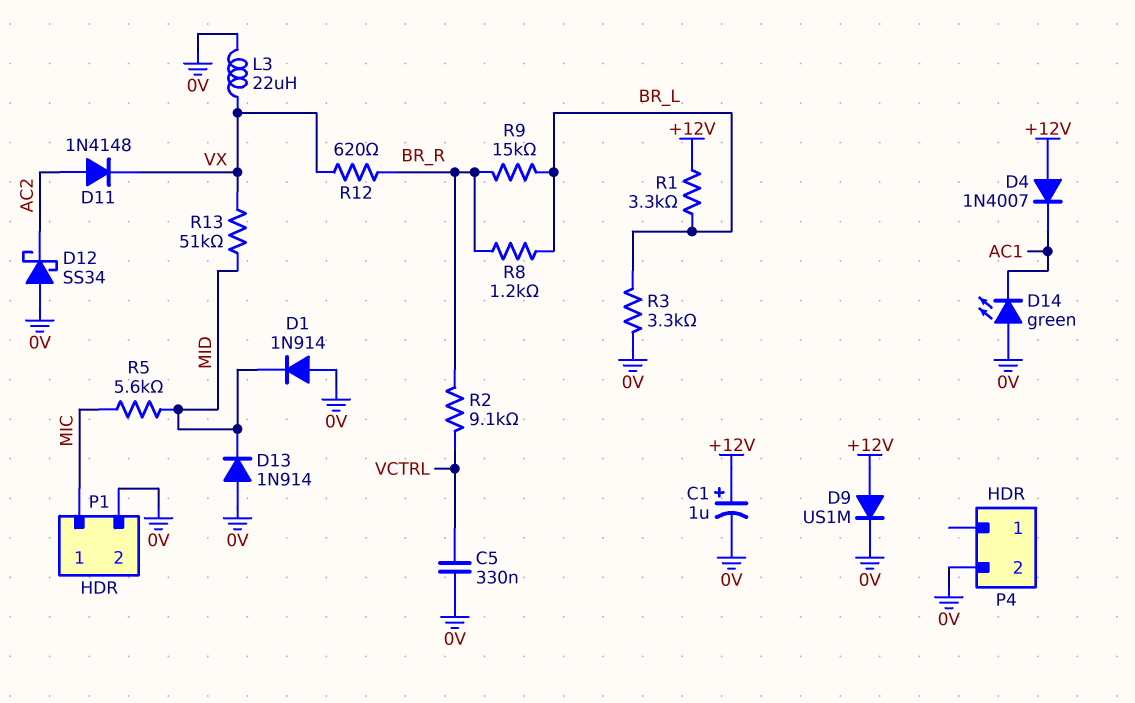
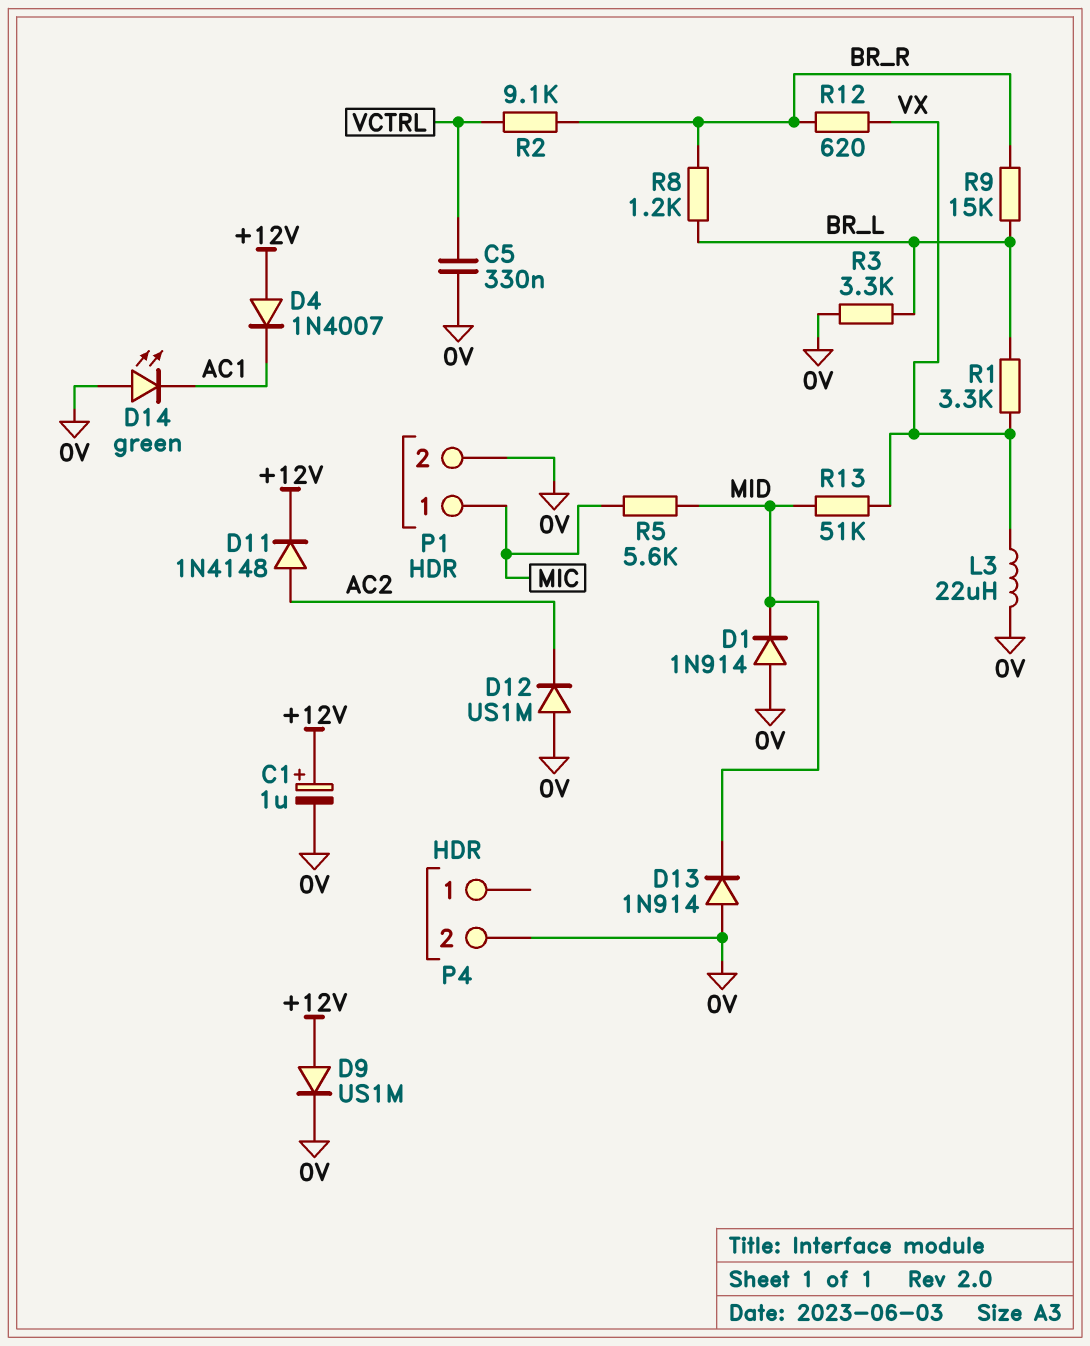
D11: diode 1N4148 (A AC2, K VX) -> diode 1N4148 (A AC2, K +12V)
D12: schottky SS34 (A 0V, K AC2) -> diode US1M (A 0V, K AC2)
R1: 3.3k (+12V, BR_L) -> 3.3k (BR_L, VX)

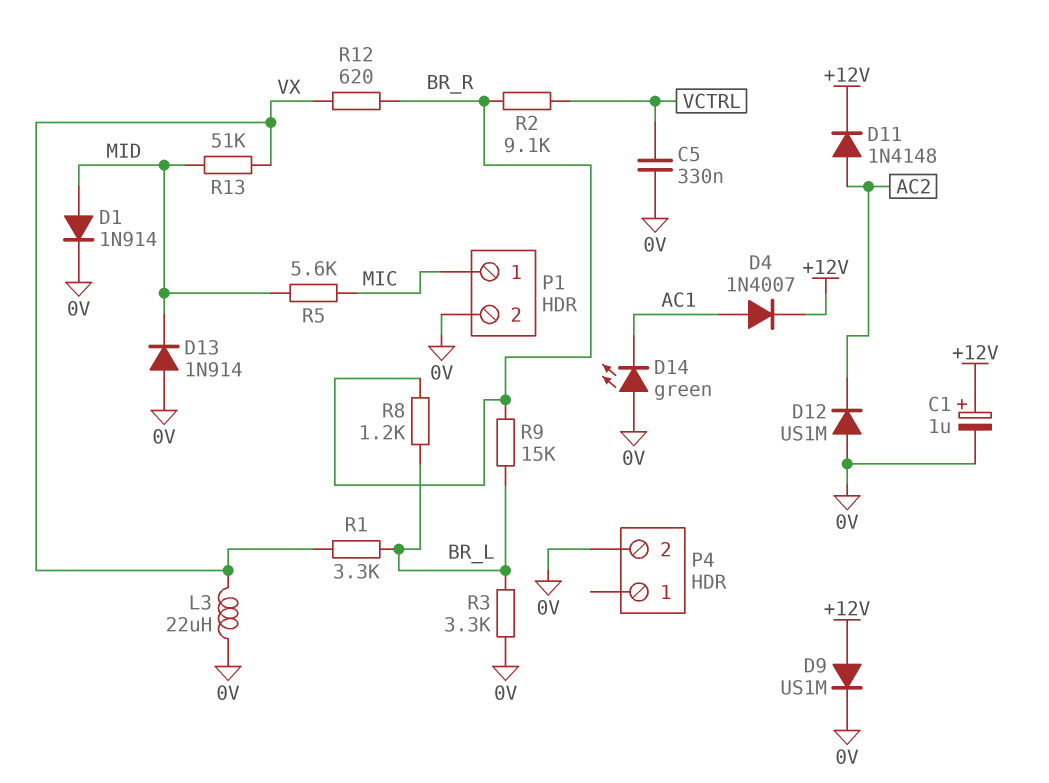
D1: diode 1N914 (A 0V, K MID) -> diode 1N914 (A MID, K 0V)
D4: diode 1N4007 (A +12V, K AC1) -> diode 1N4007 (A AC1, K +12V)

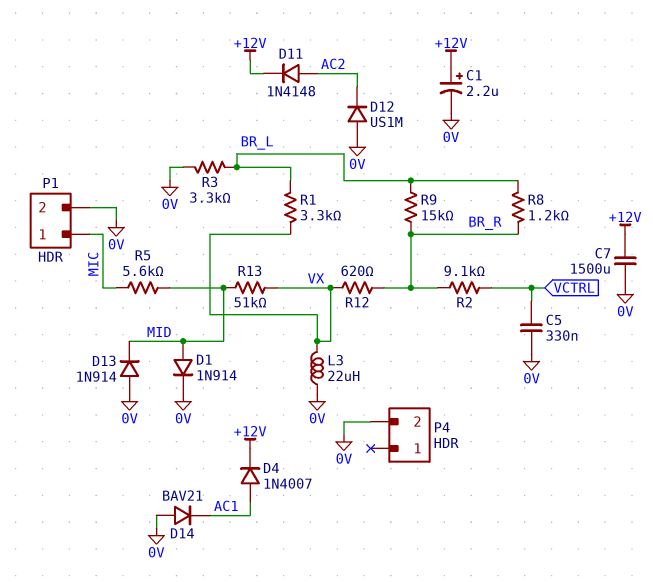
C1: 1uF (plus +12V, minus 0V) -> 2.2uF (plus +12V, minus 0V)
C7: none -> 1500uF (+12V, 0V)
D9: diode US1M (A +12V, K 0V) -> none
D14: LED green (A 0V, K AC1) -> diode BAV21 (A 0V, K AC1)

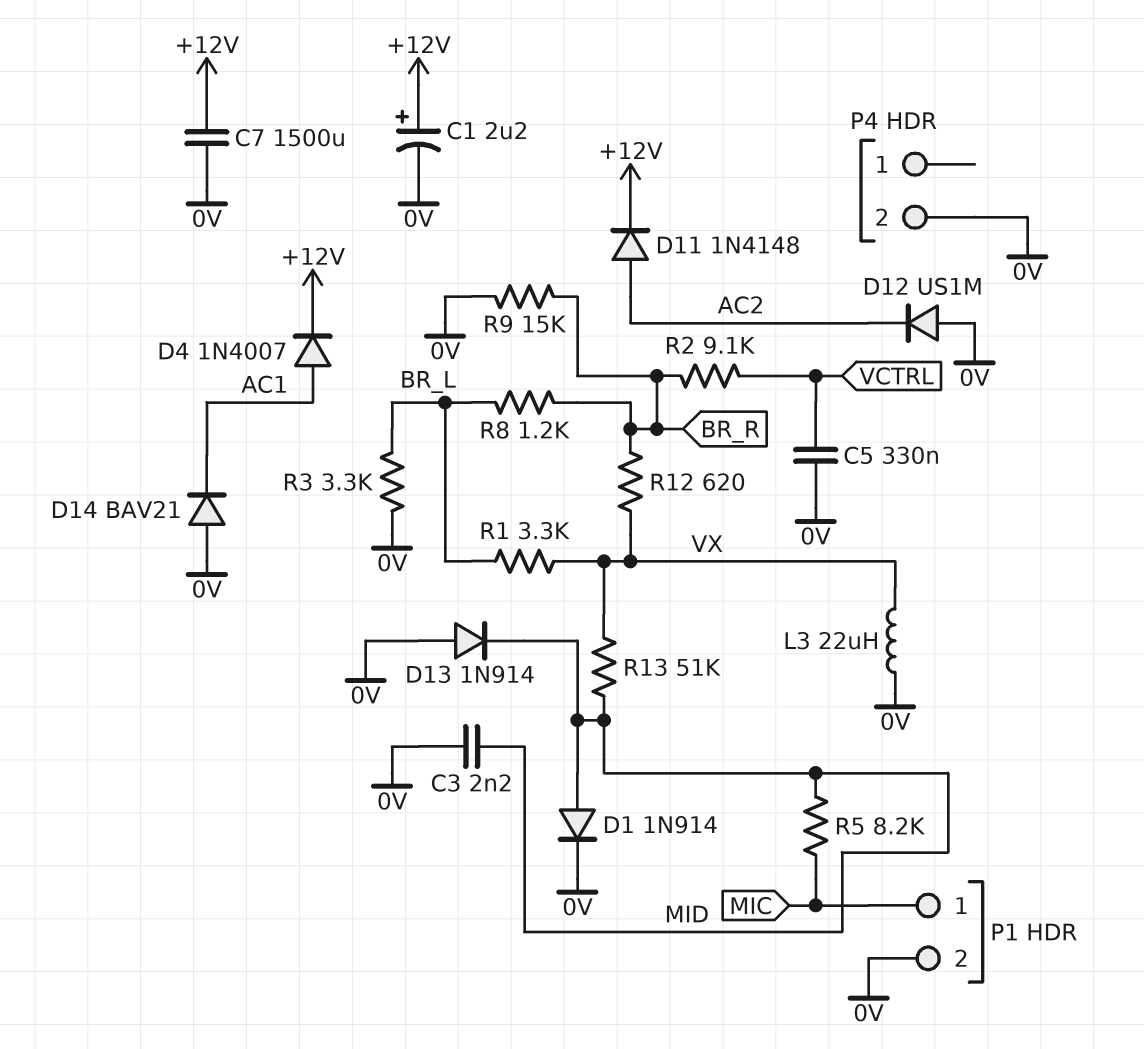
C3: none -> 2.2nF (0V, MID)
R5: 5.6k (MIC, MID) -> 8.2k (MIC, MID)
R9: 15k (BR_L, BR_R) -> 15k (0V, BR_R)

